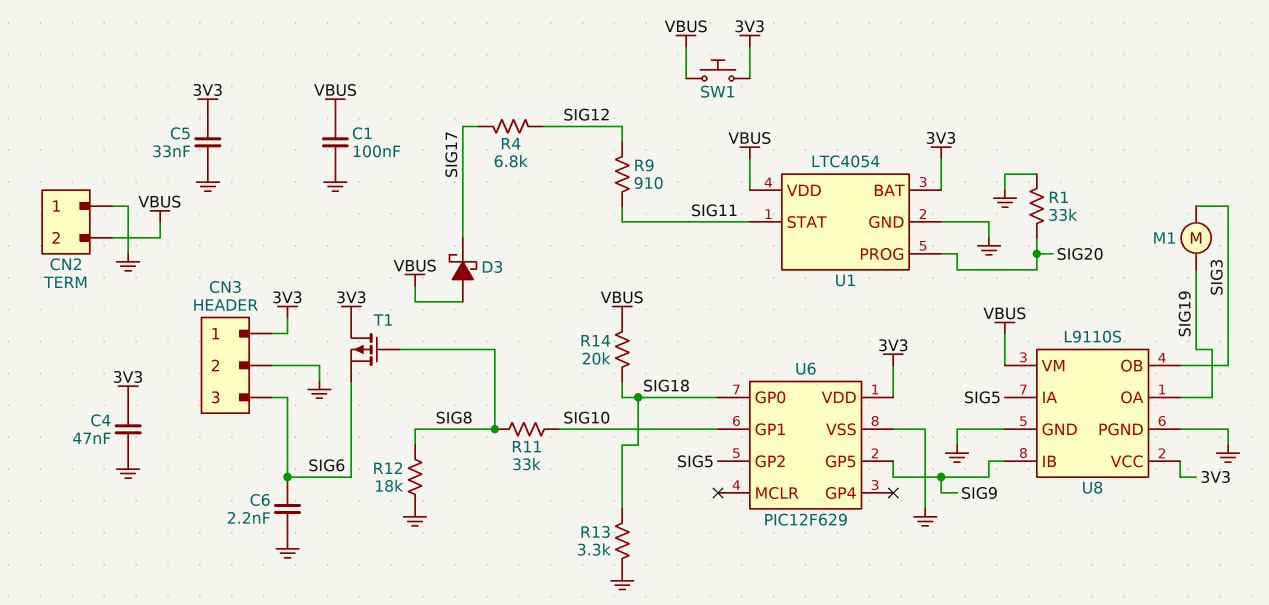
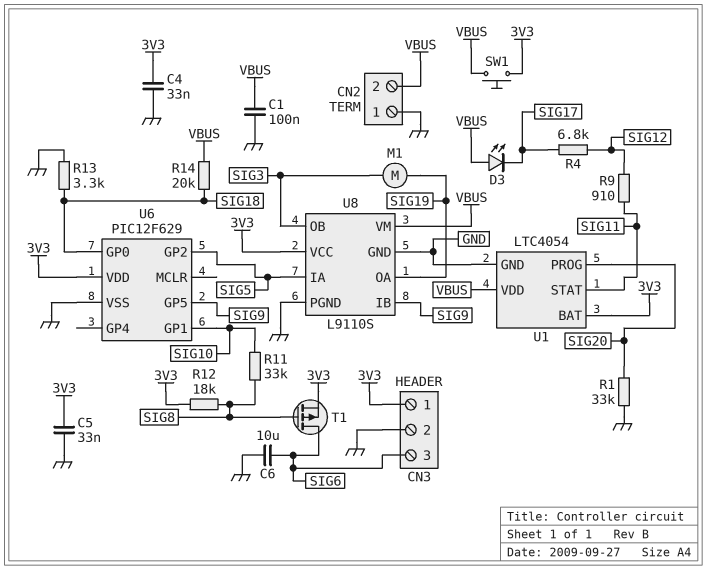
C4: 47nF (3V3, GND) -> 33nF (3V3, GND)
C6: 2.2nF (GND, SIG6) -> 10uF (GND, SIG6)
D3: schottky (A VBUS, K SIG17) -> LED (A VBUS, K SIG17)
R12: 18k (GND, SIG8) -> 18k (3V3, SIG8)
T1: PMOS (G SIG8, D 3V3, S SIG6) -> PMOS (G SIG8, D SIG6, S 3V3)

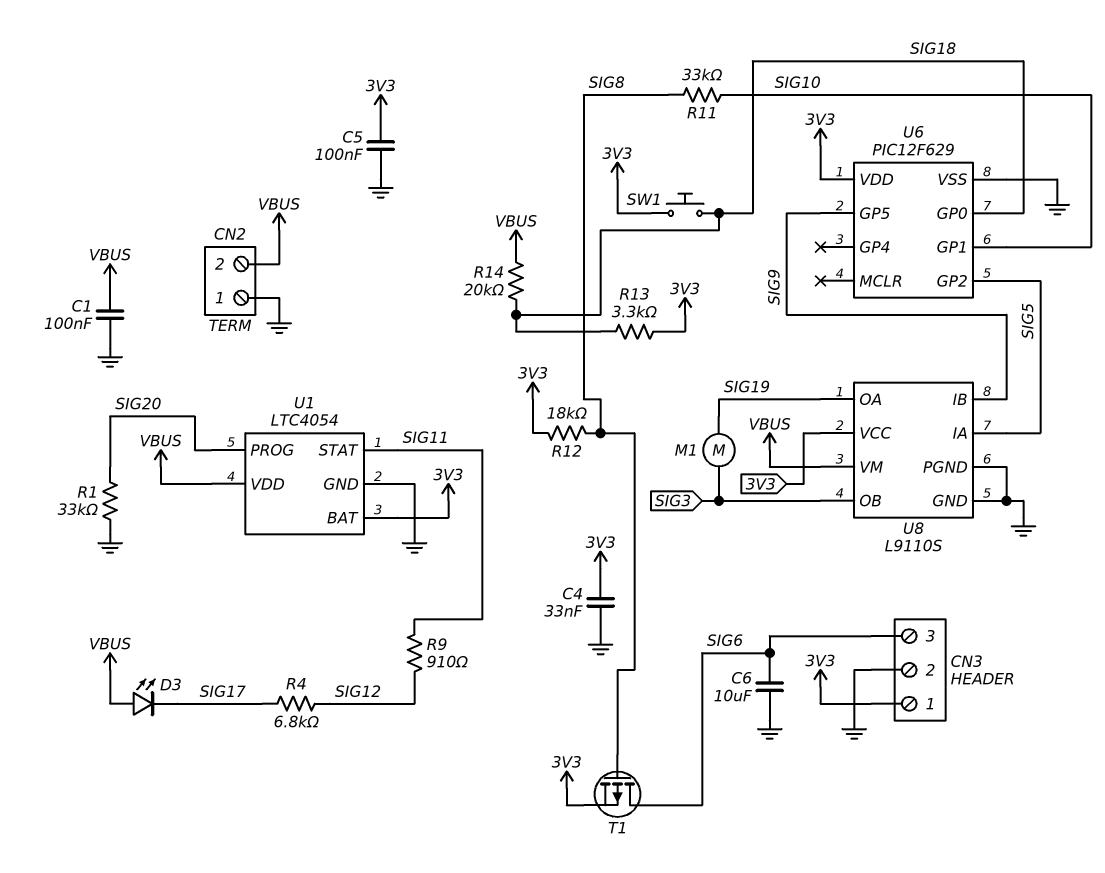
C5: 33nF (3V3, GND) -> 100nF (3V3, GND)
R13: 3.3k (GND, SIG18) -> 3.3k (3V3, SIG18)
SW1: button (3V3, VBUS) -> button (3V3, SIG18)

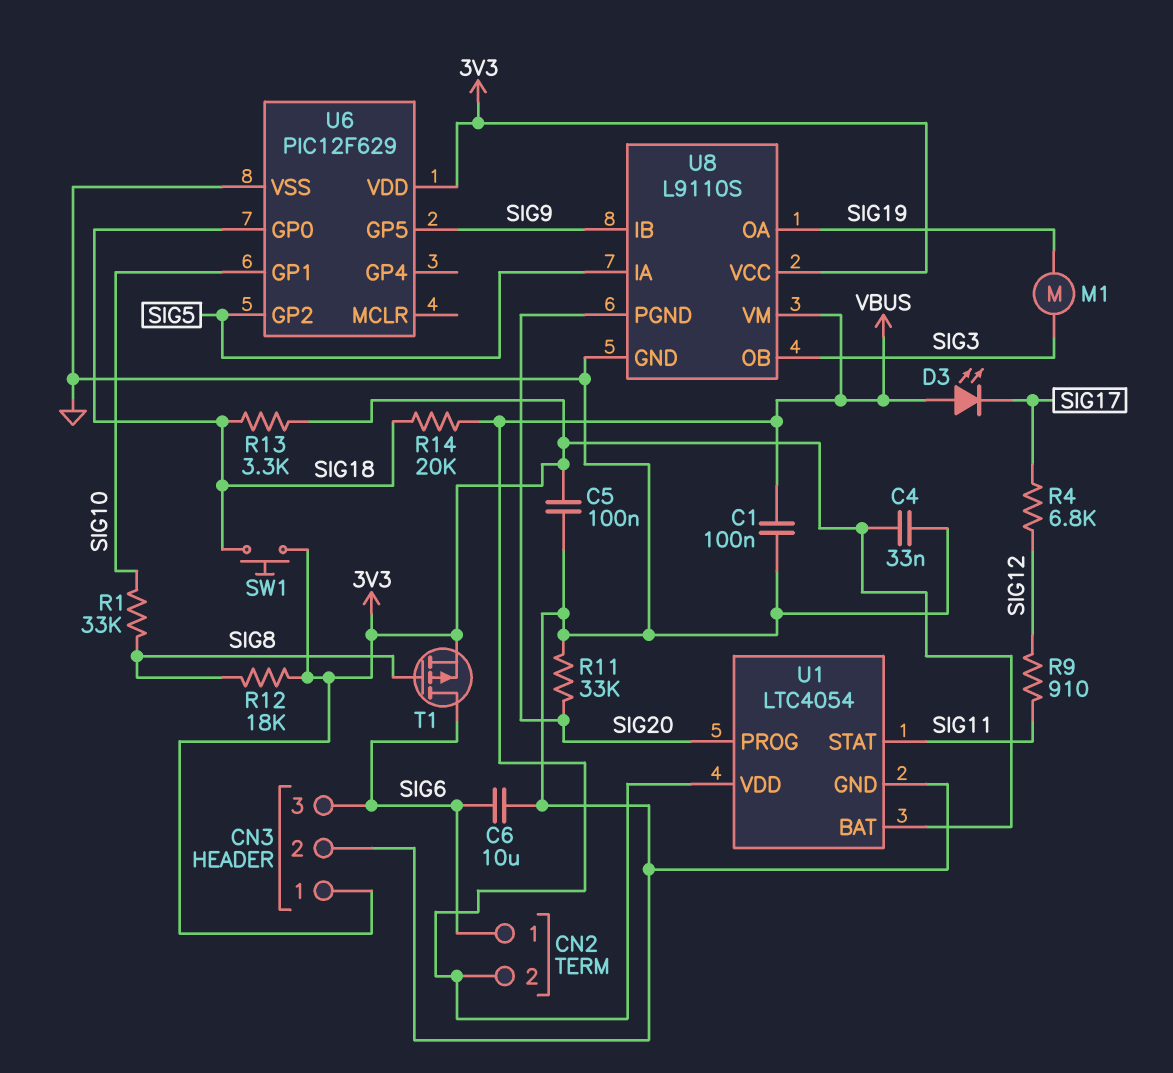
CN2 pin 1: GND -> SIG6
R1: 33k (GND, SIG20) -> 33k (SIG8, SIG10)
R11: 33k (SIG8, SIG10) -> 33k (GND, SIG20)
U8 pin PGND: GND -> SIG20

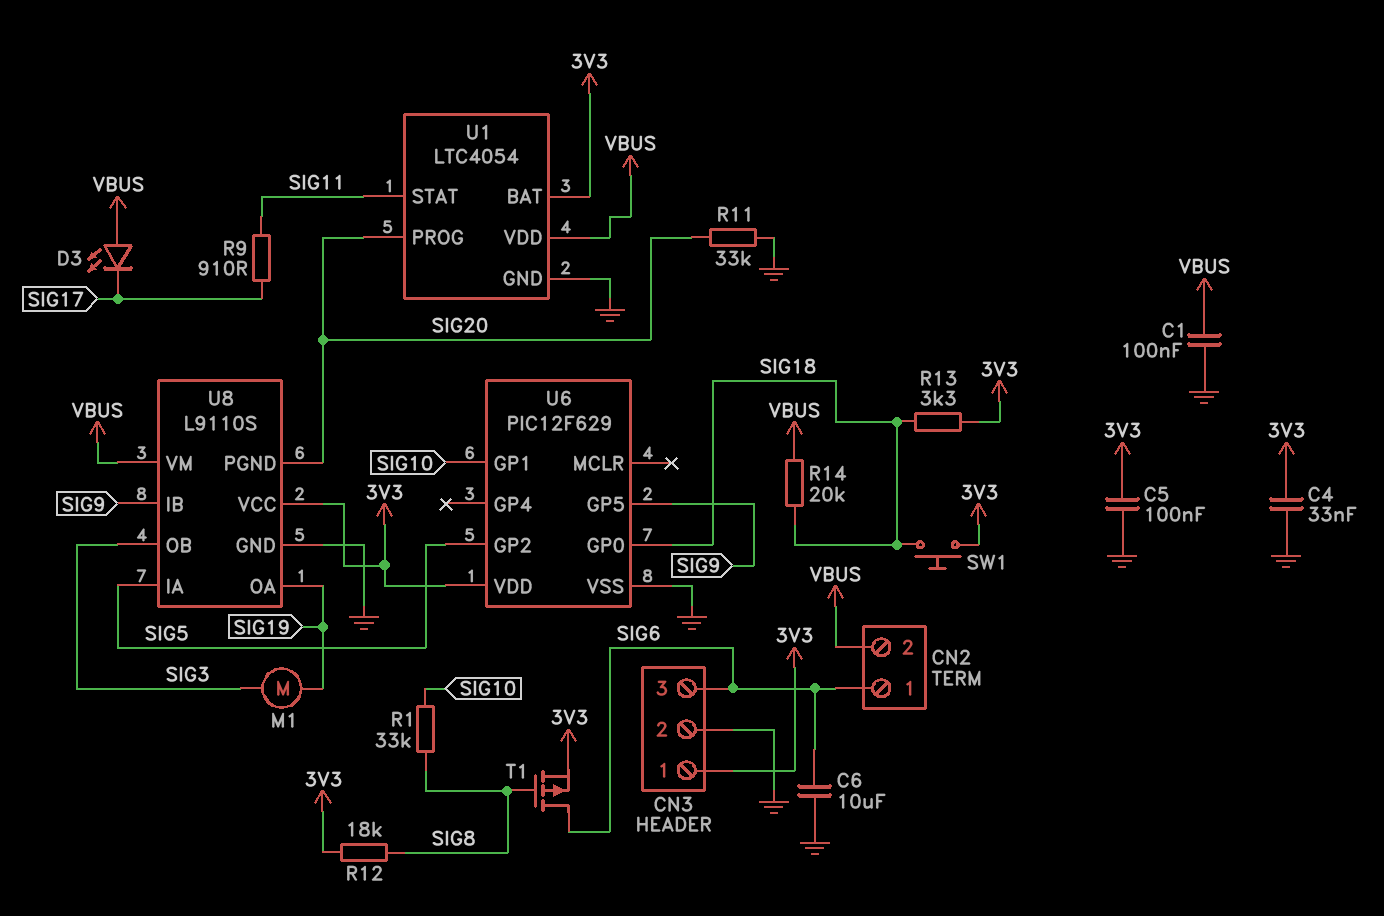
R4: 6.8k (SIG12, SIG17) -> none
R9: 910 (SIG11, SIG12) -> 910 (SIG11, SIG17)

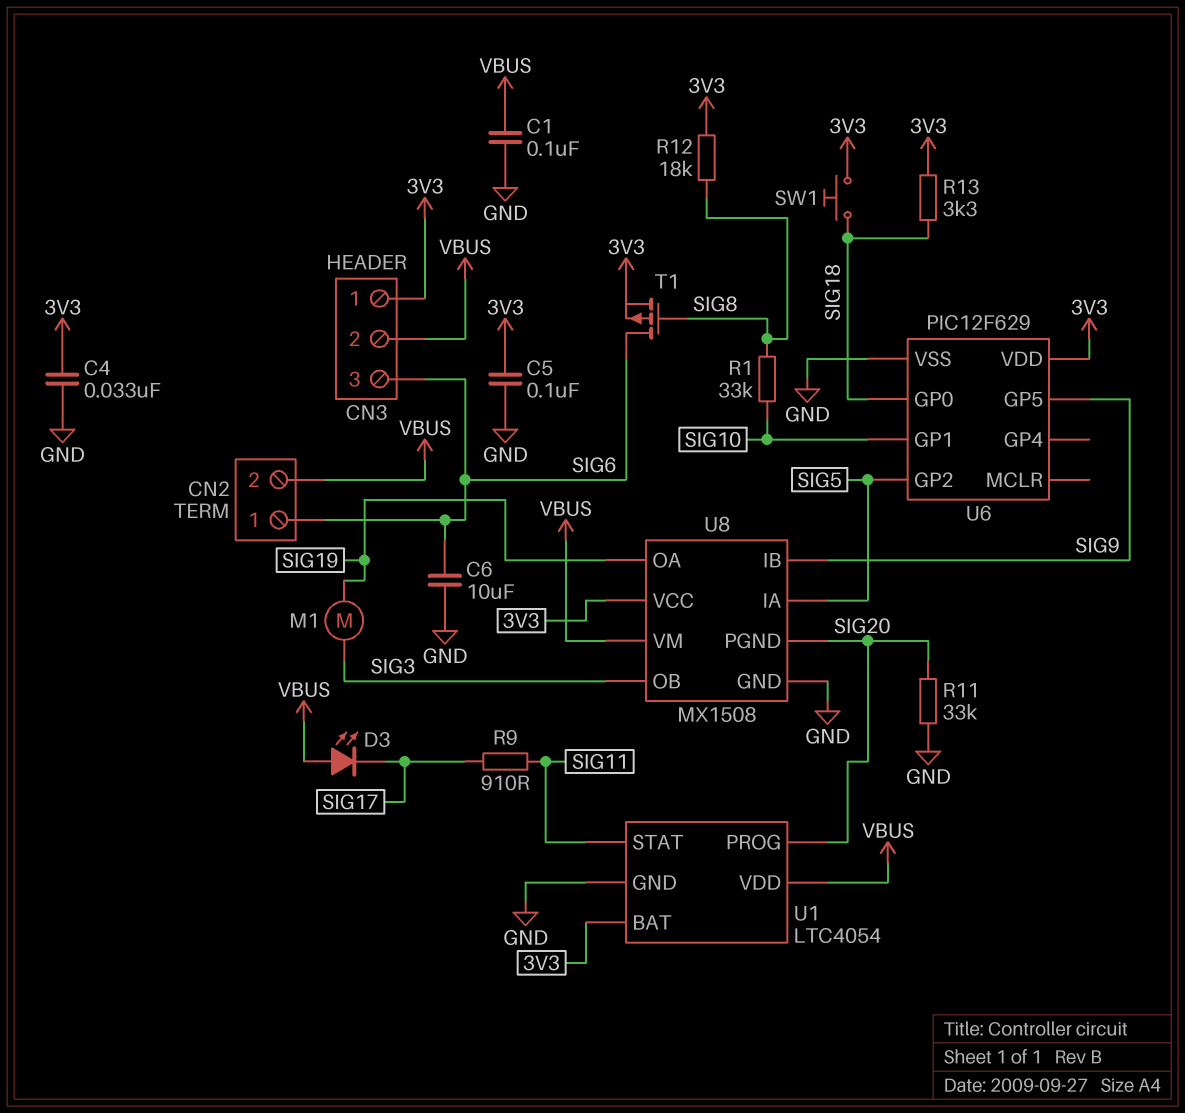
CN3 pin 2: GND -> VBUS
R14: 20k (SIG18, VBUS) -> none
U8: L9110S -> MX1508

